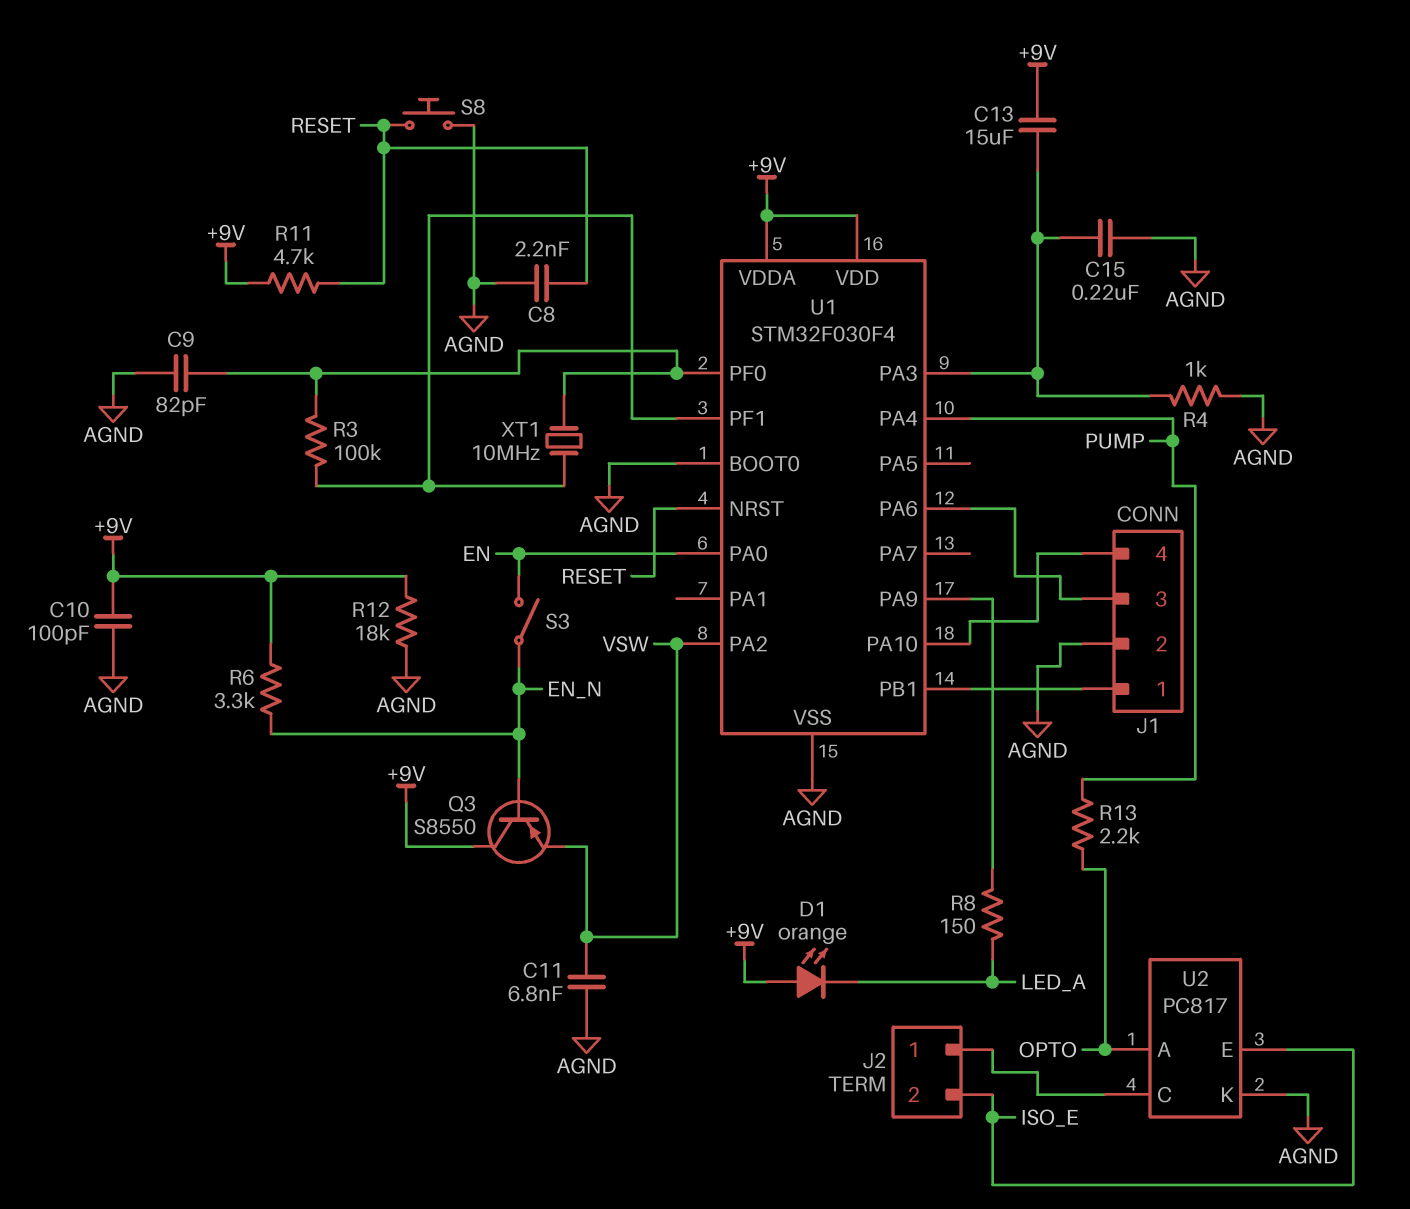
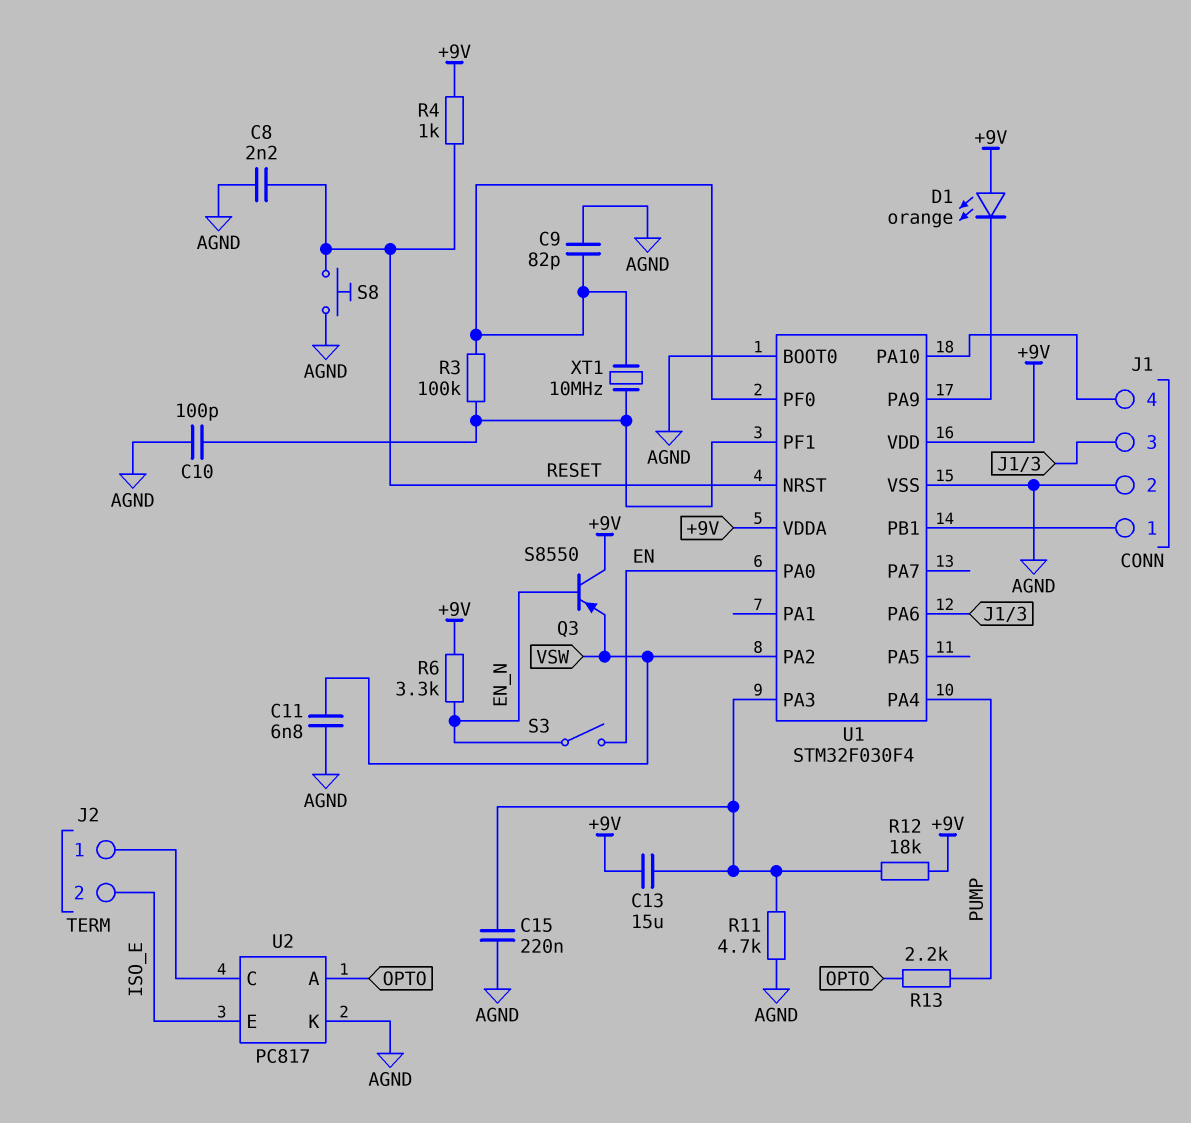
C10: 100pF (+9V, AGND) -> 100pF (AGND, U1/PF1)
D1: LED orange (A +9V, K LED_A) -> LED orange (A +9V, K U1/PA9)
R4: 1k (AGND, U1/PA3) -> 1k (+9V, RESET)
R8: 150 (LED_A, U1/PA9) -> none
R11: 4.7k (+9V, RESET) -> 4.7k (AGND, U1/PA3)
R12: 18k (+9V, AGND) -> 18k (+9V, U1/PA3)

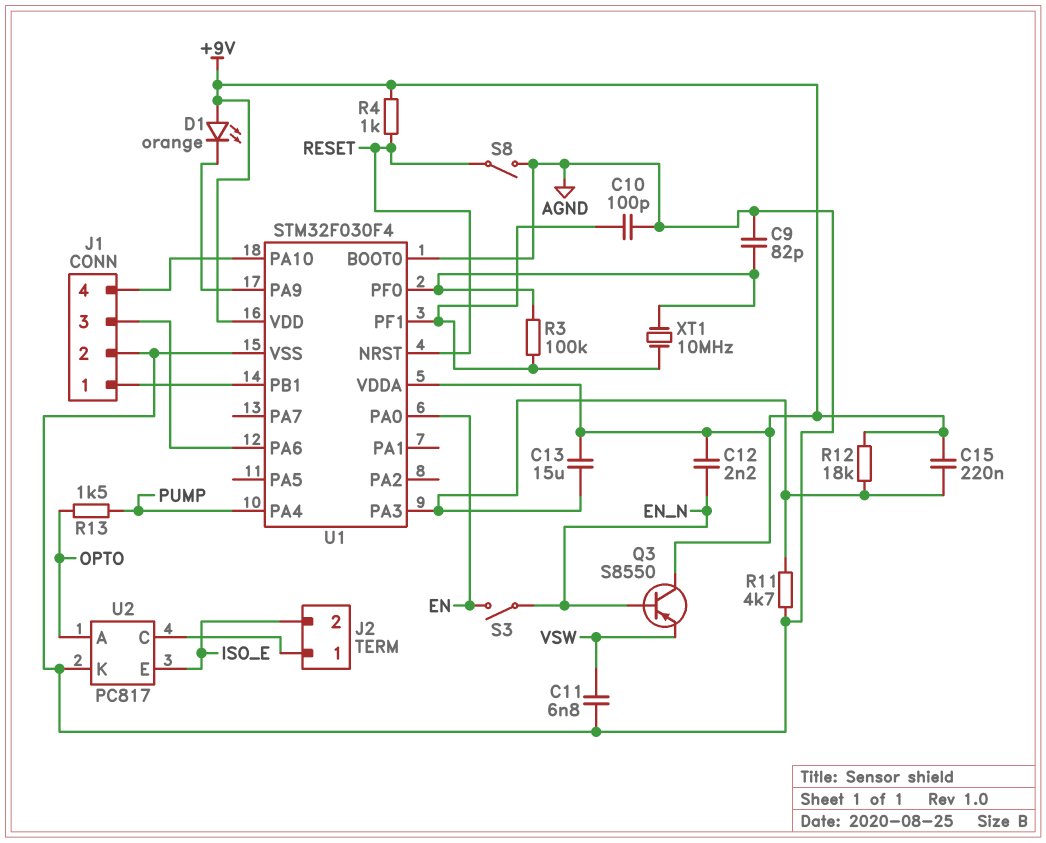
C8: 2.2nF (AGND, RESET) -> none
C12: none -> 2.2nF (+9V, EN_N)
C15: 220nF (AGND, U1/PA3) -> 220nF (+9V, U1/PA3)
R6: 3.3k (+9V, EN_N) -> none
R13: 2.2k (OPTO, PUMP) -> 1.5k (OPTO, PUMP)
S8: button (AGND, RESET) -> switch (AGND, RESET)
U1 pin PA2: VSW -> none

